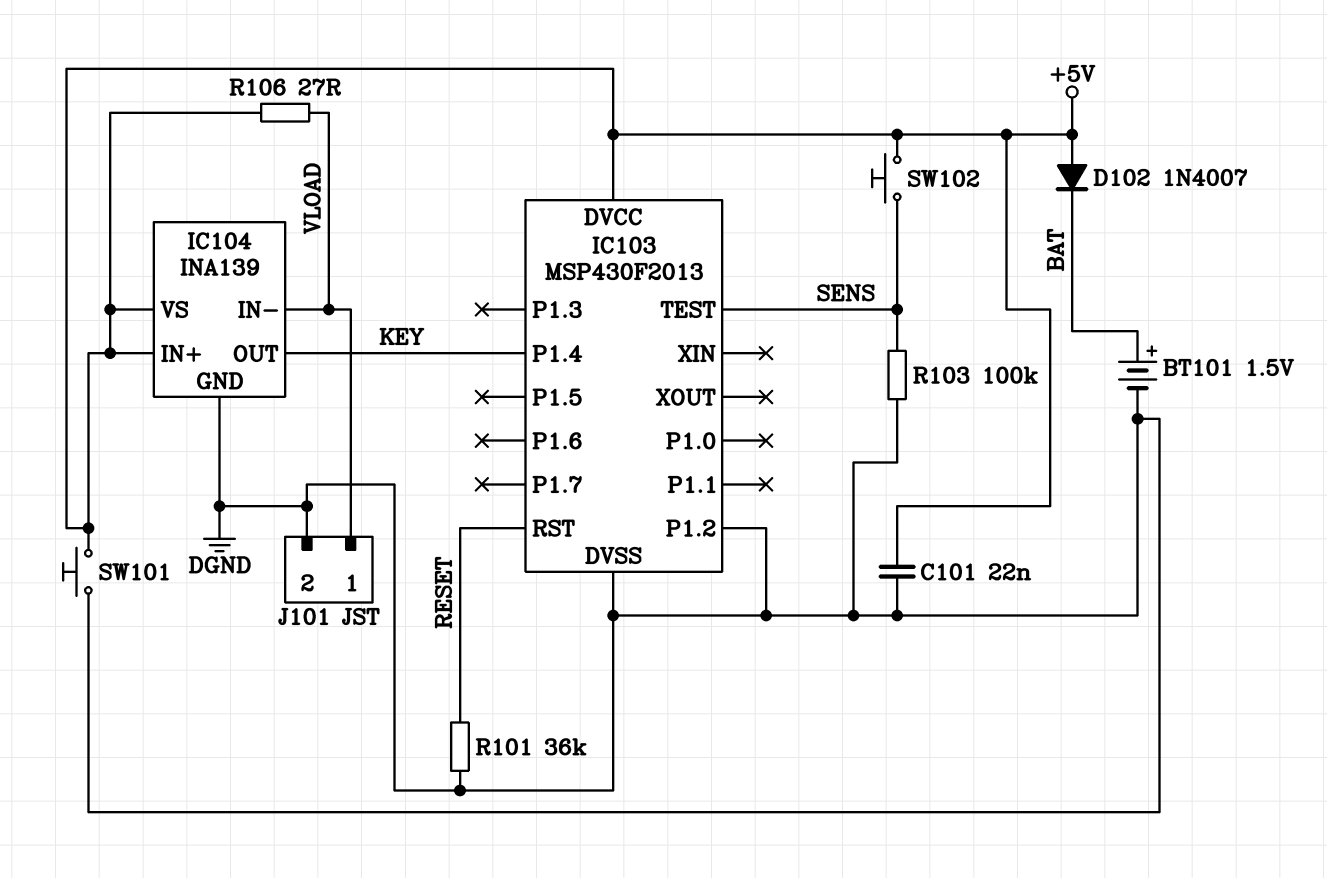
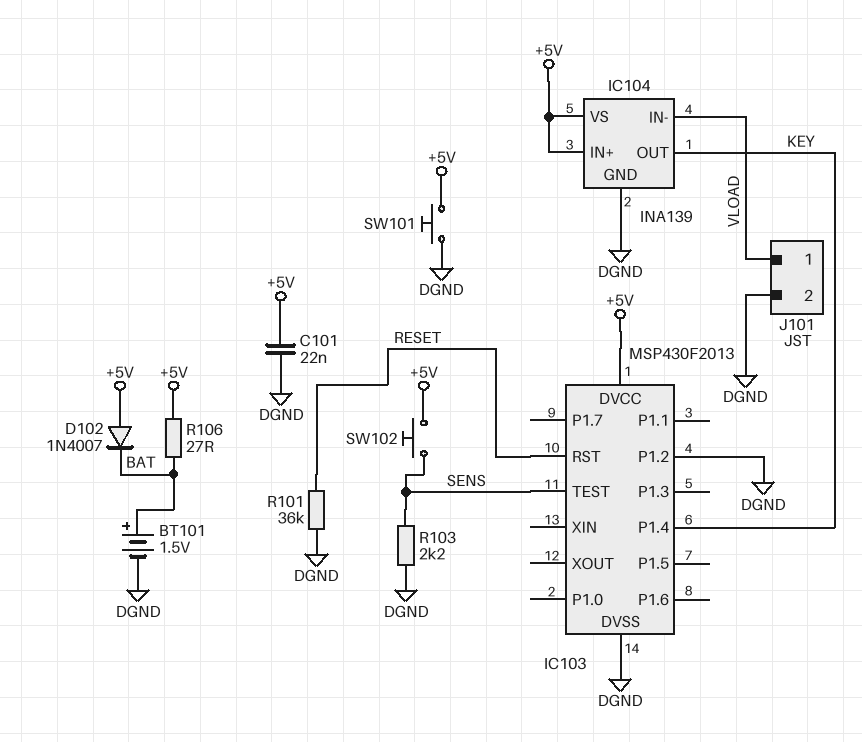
R103: 100k (DGND, SENS) -> 2.2k (DGND, SENS)
R106: 27 (+5V, VLOAD) -> 27 (+5V, BAT)

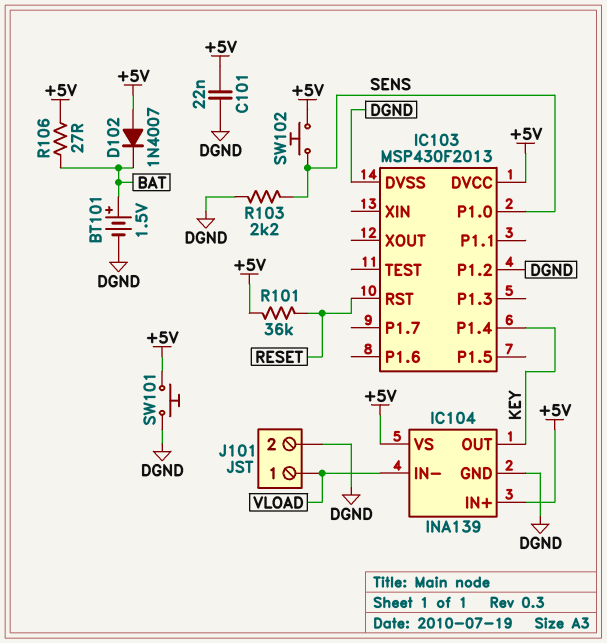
IC103 pin P1.0: none -> SENS
IC103 pin TEST: SENS -> none
R101: 36k (DGND, RESET) -> 36k (+5V, RESET)

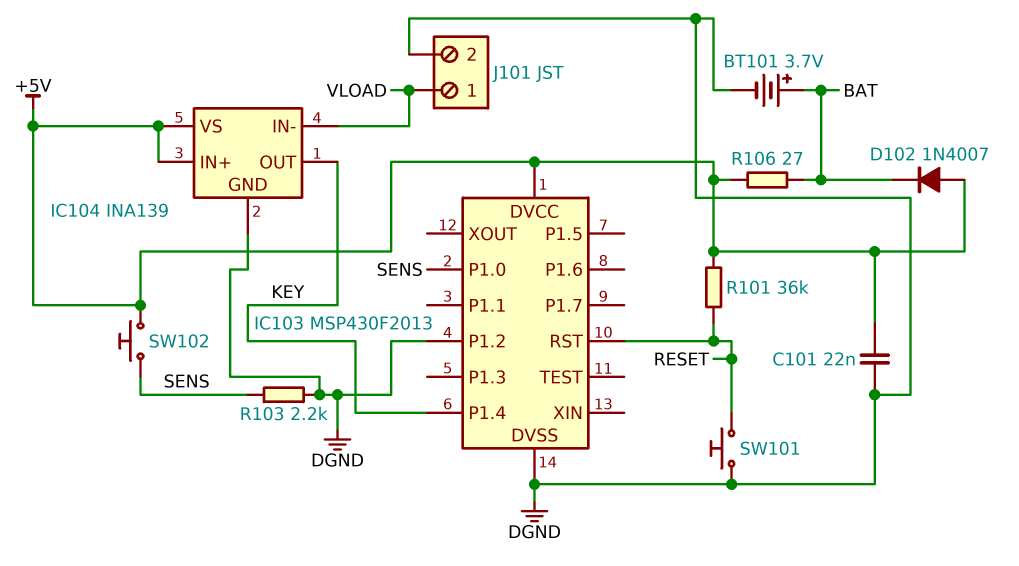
BT101: 1.5V (plus BAT, minus DGND) -> 3.7V (plus BAT, minus DGND)
SW101: button (+5V, DGND) -> button (DGND, RESET)

